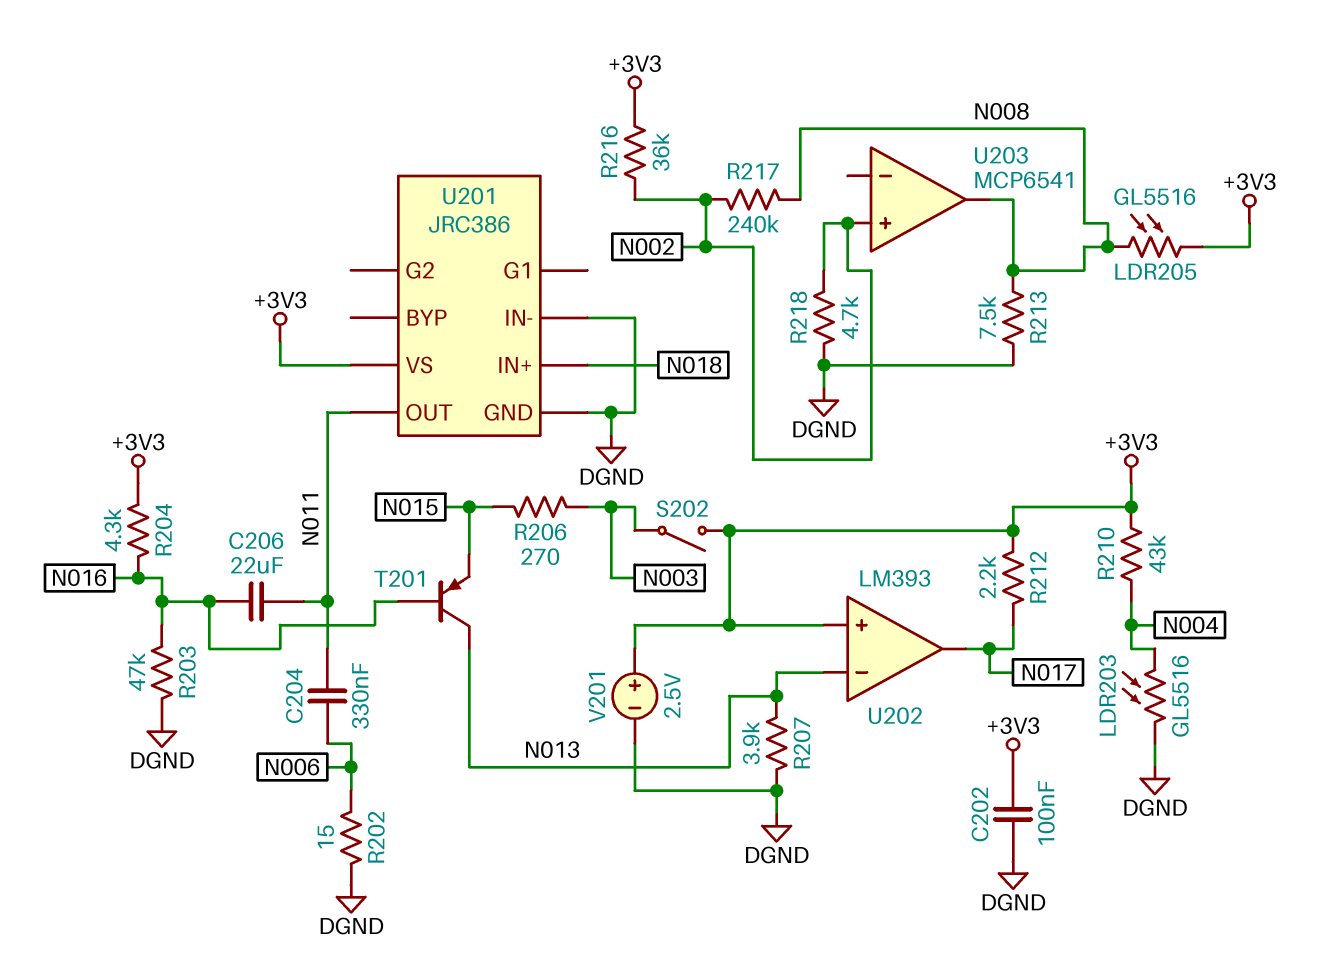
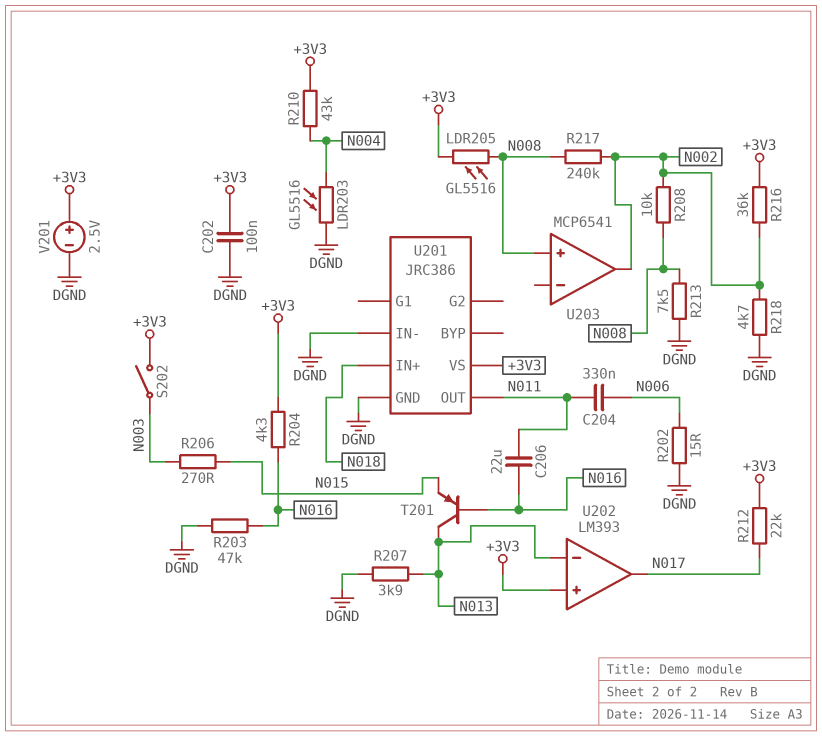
R208: none -> 10k (N002, N008)
R212: 2.2k (+3V3, N017) -> 22k (+3V3, N017)
U203 pin in+: N002 -> N008
U203 pin out: N008 -> N002

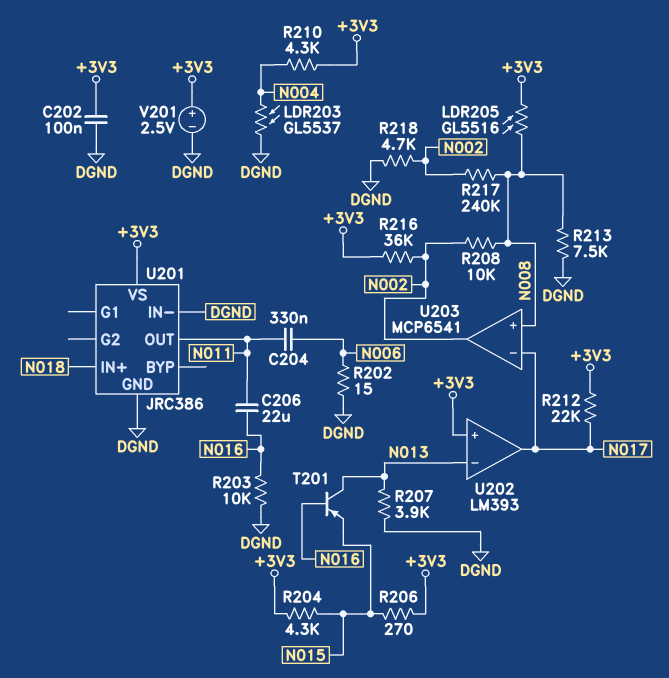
LDR203: GL5516 (DGND, N004) -> GL5537 (DGND, N004)
R203: 47k (DGND, N016) -> 10k (DGND, N016)
R204: 4.3k (+3V3, N016) -> 4.3k (+3V3, N015)
R206: 270 (N003, N015) -> 270 (+3V3, N015)
R210: 43k (+3V3, N004) -> 4.3k (+3V3, N004)
S202: switch (+3V3, N003) -> none
U203 pin in-: none -> N017

